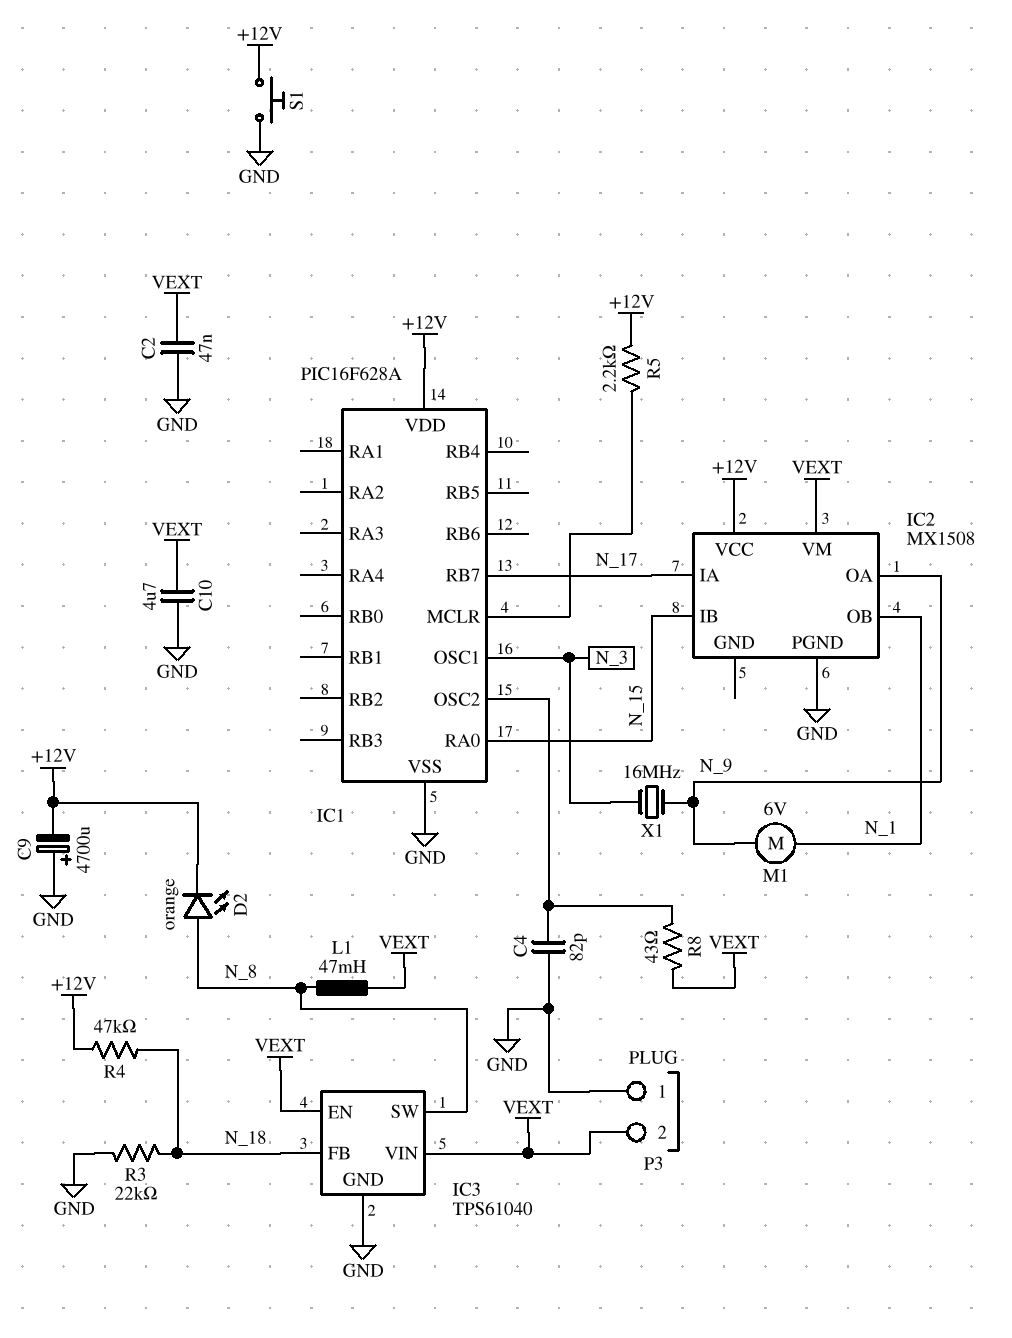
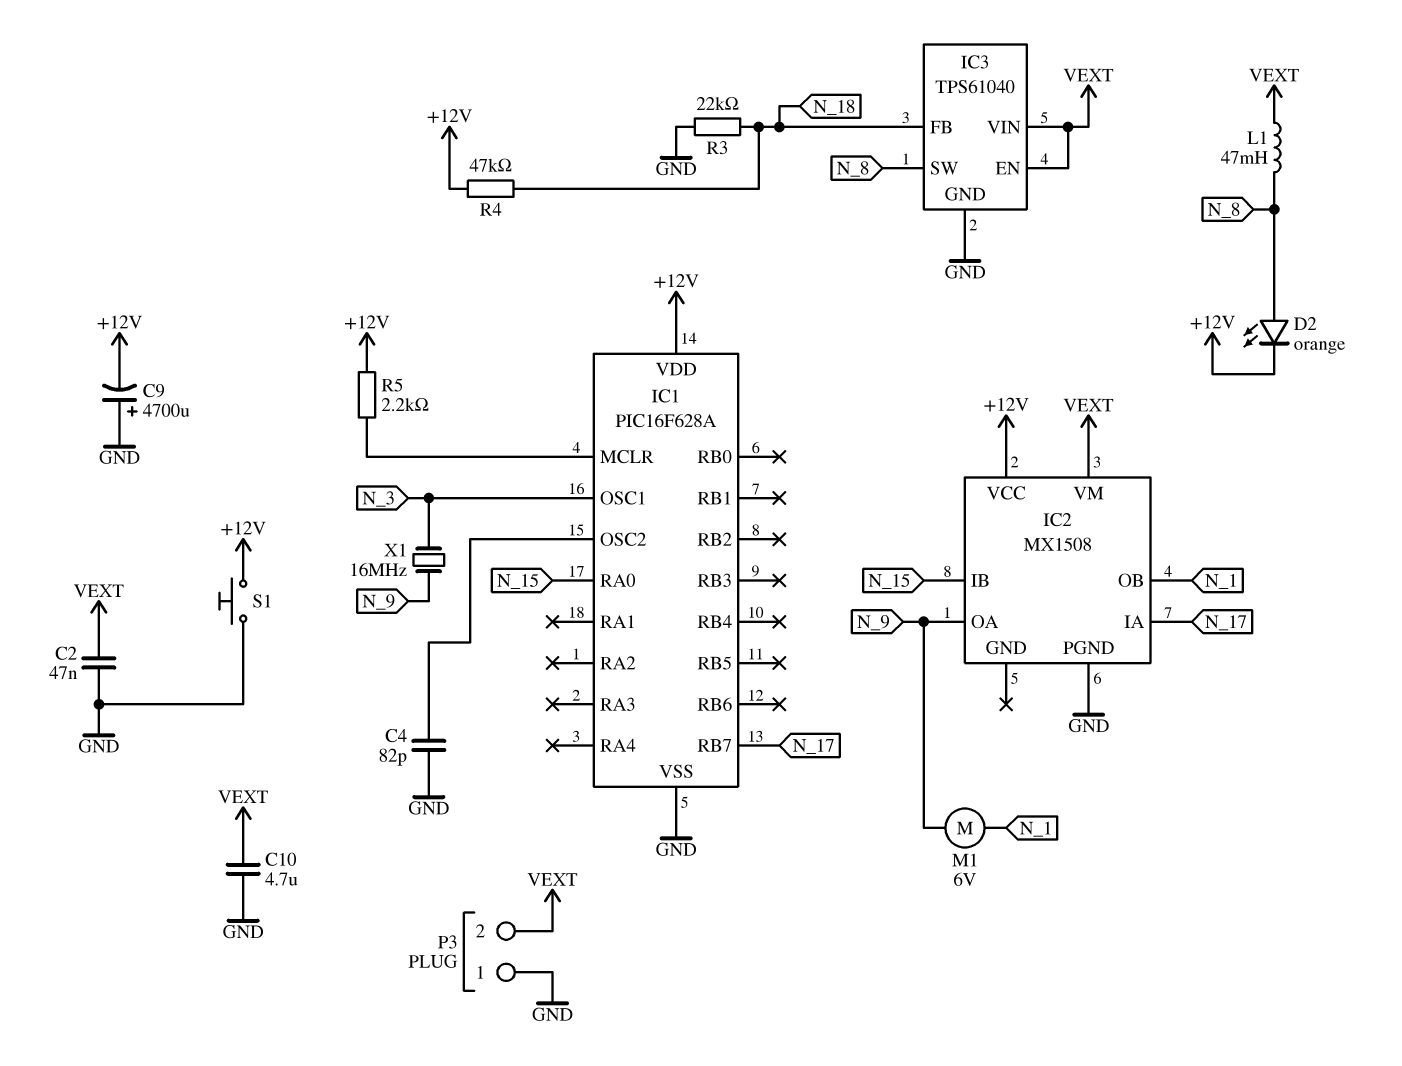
R8: 43 (IC1/OSC2, VEXT) -> none

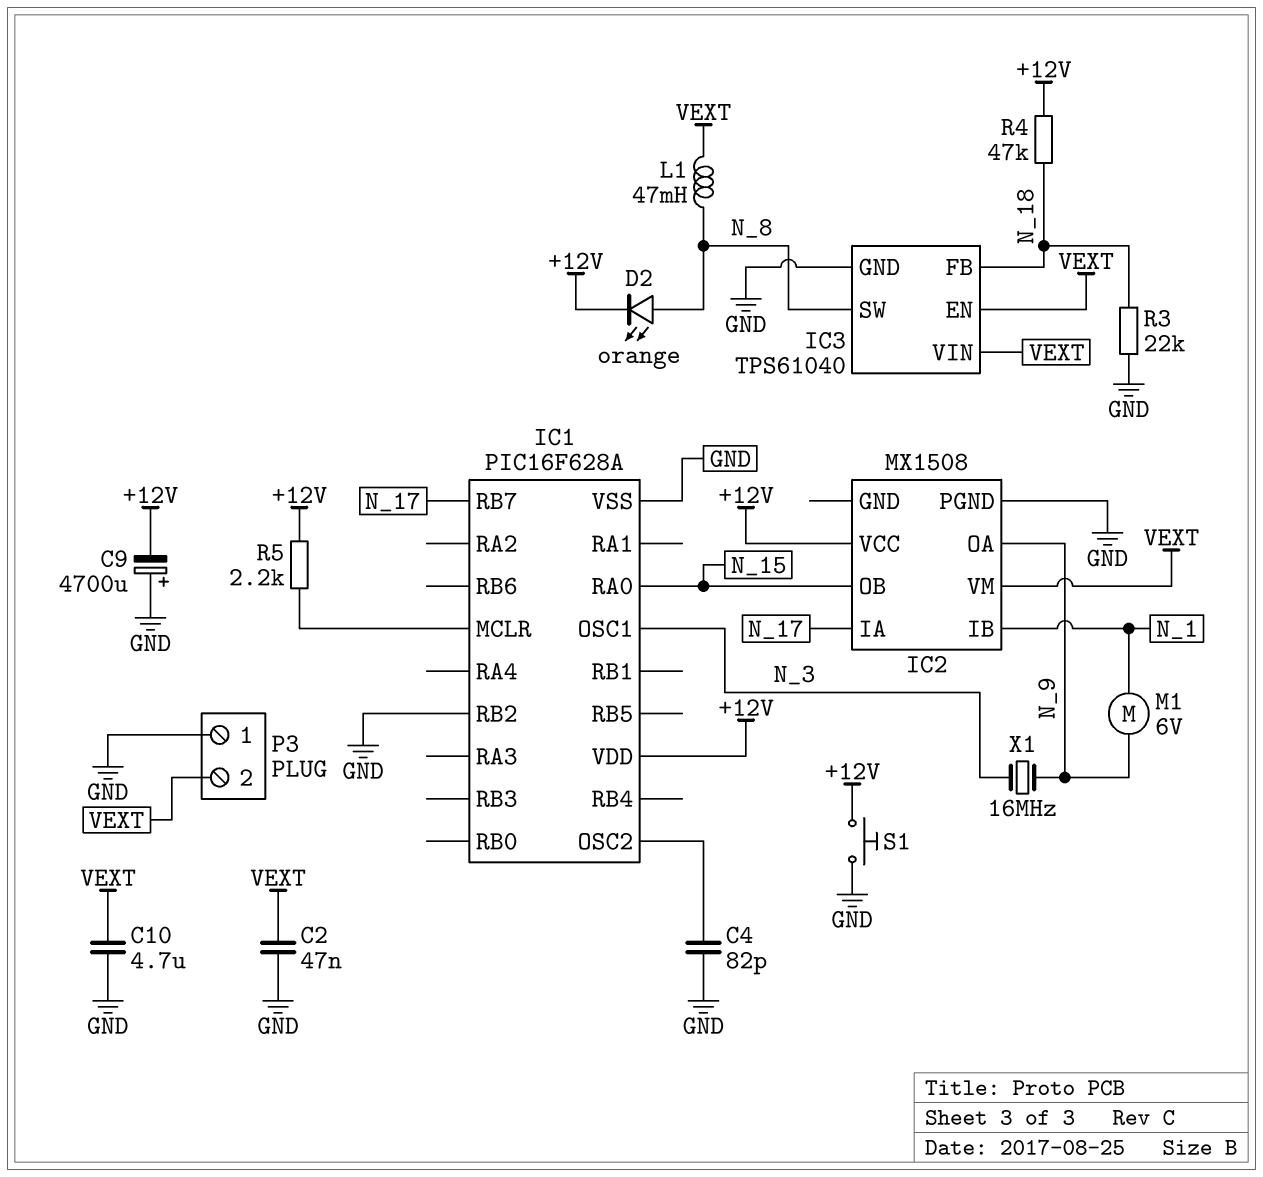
IC1 pin RB2: none -> GND
IC2 pin IB: N_15 -> N_1
IC2 pin OB: N_1 -> N_15

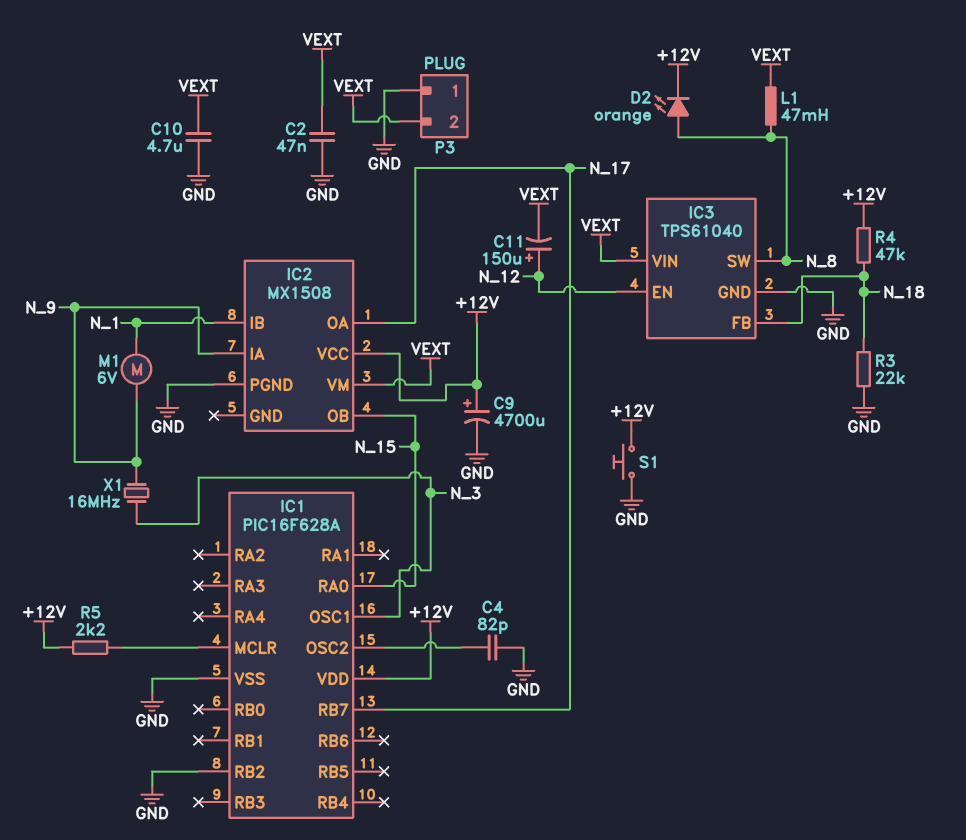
C9: 4700uF (plus GND, minus +12V) -> 4700uF (plus +12V, minus GND)
C11: none -> 150uF (plus N_12, minus VEXT)
IC2 pin IA: N_17 -> N_9
IC2 pin OA: N_9 -> N_17
IC3 pin EN: VEXT -> N_12

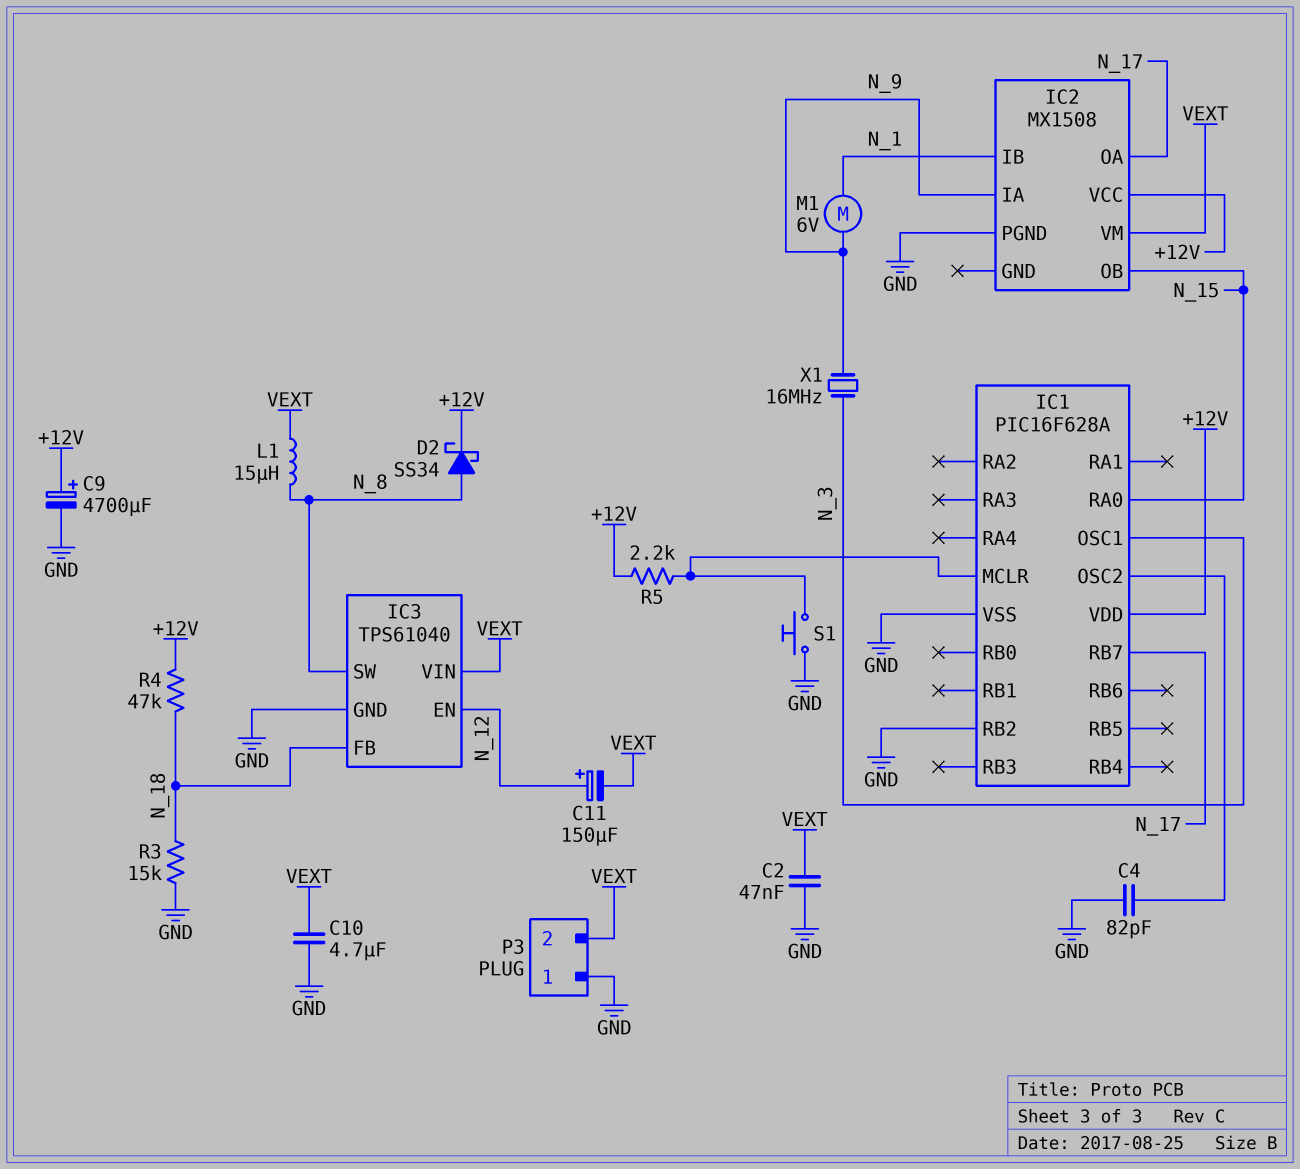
D2: LED orange (A N_8, K +12V) -> schottky SS34 (A N_8, K +12V)
L1: 47mH (N_8, VEXT) -> 15uH (N_8, VEXT)
R3: 22k (GND, N_18) -> 15k (GND, N_18)
S1: button (+12V, GND) -> button (GND, IC1/MCLR)

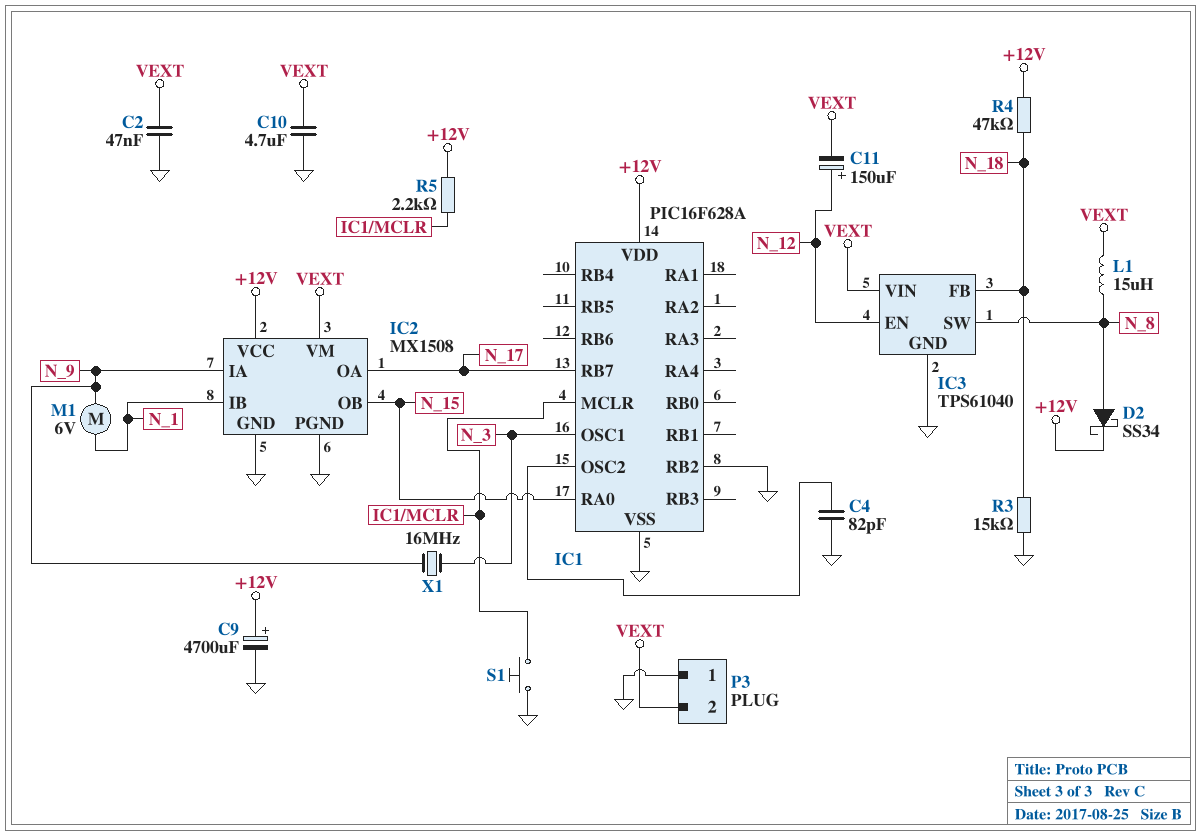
IC2 pin GND: none -> GND

